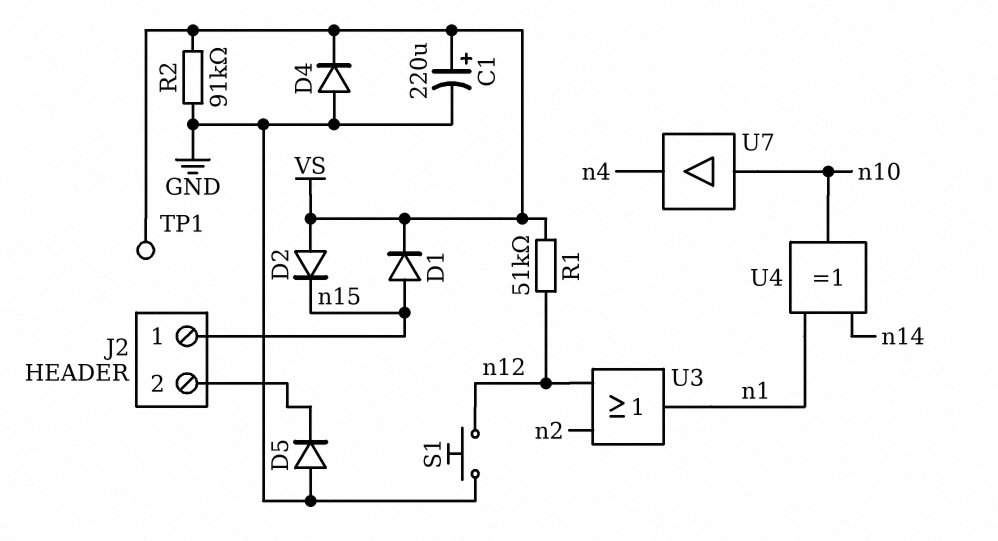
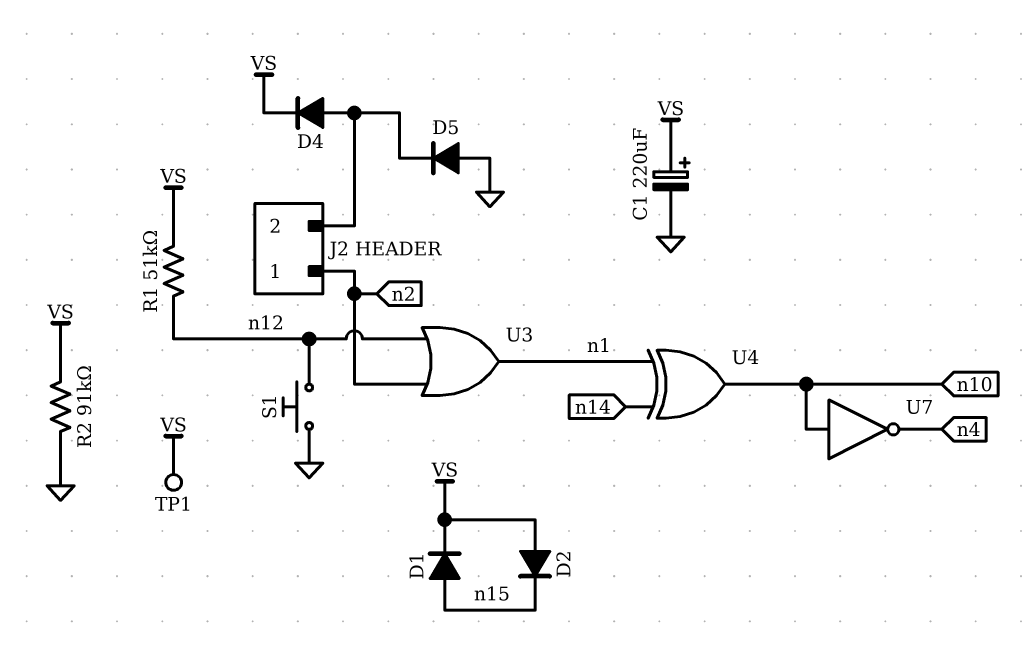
D4: diode (A GND, K VS) -> diode (A J2/2, K VS)
J2 pin 1: n15 -> n2
U7: buffer (in n10, out n4) -> NOT (in n10, out n4)

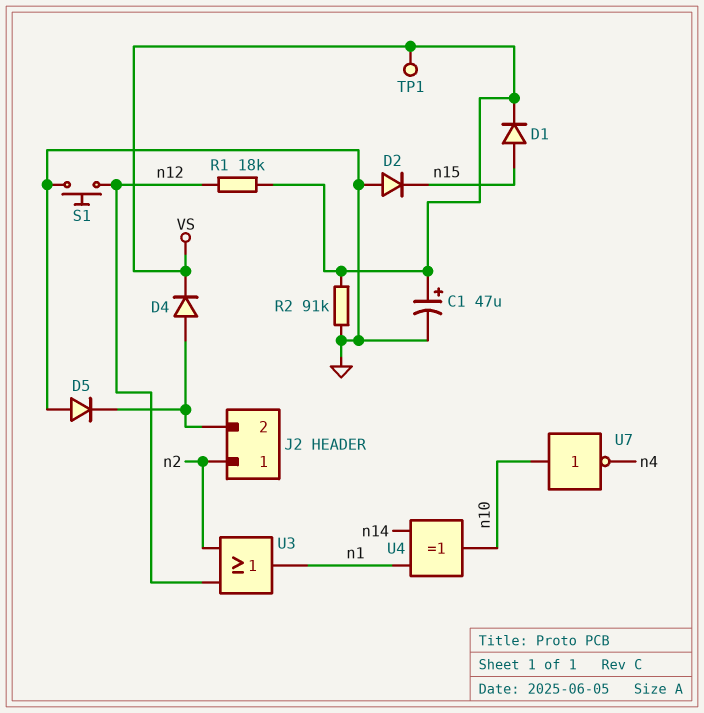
C1: 220uF (plus VS, minus GND) -> 47uF (plus VS, minus GND)
D2: diode (A VS, K n15) -> diode (A GND, K n15)
R1: 51k (VS, n12) -> 18k (VS, n12)

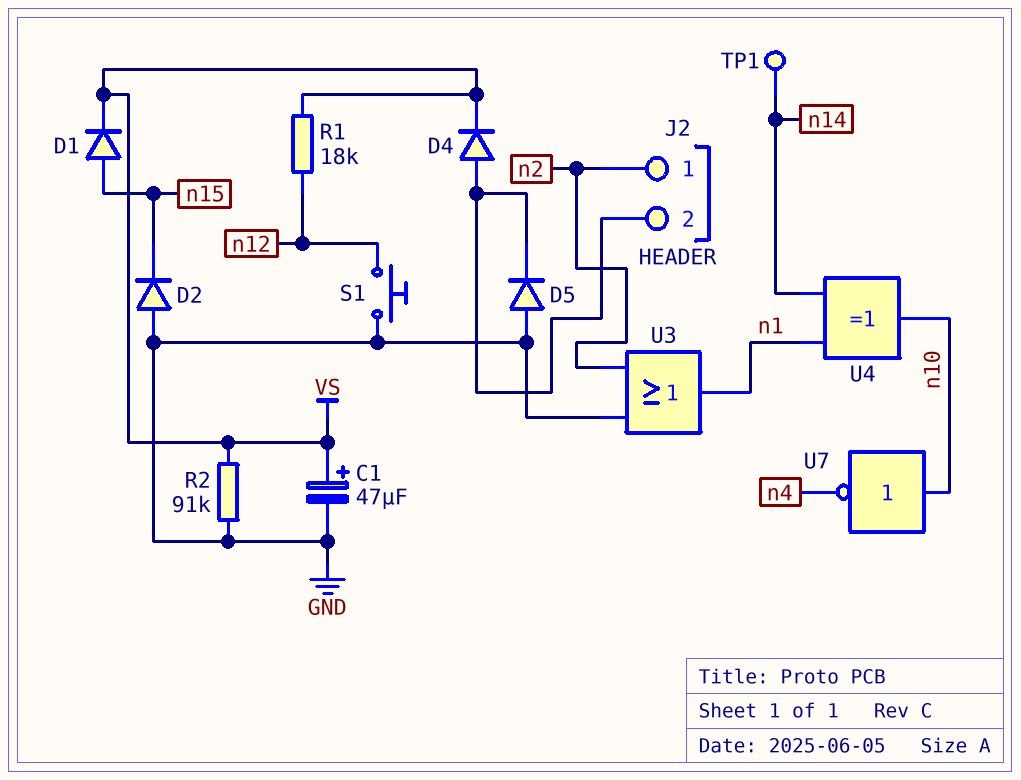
TP1: test point (VS) -> test point (n14)
U3: OR (in n2, in n12, out n1) -> OR (in GND, in n2, out n1)

